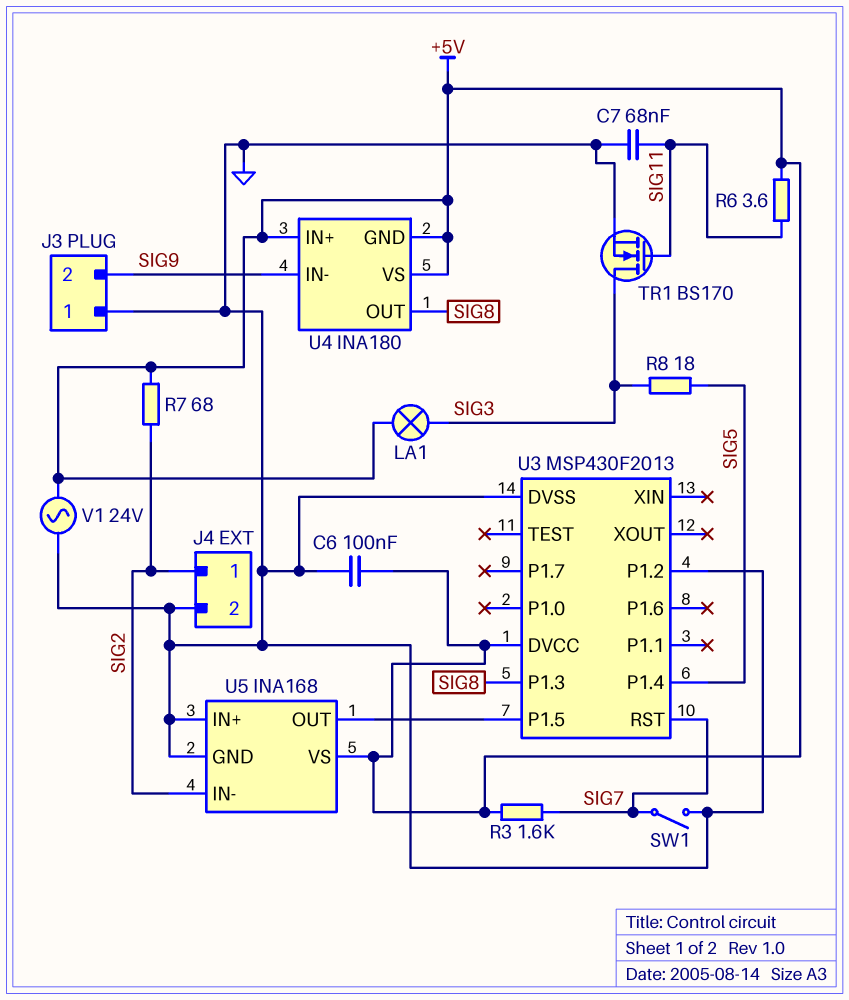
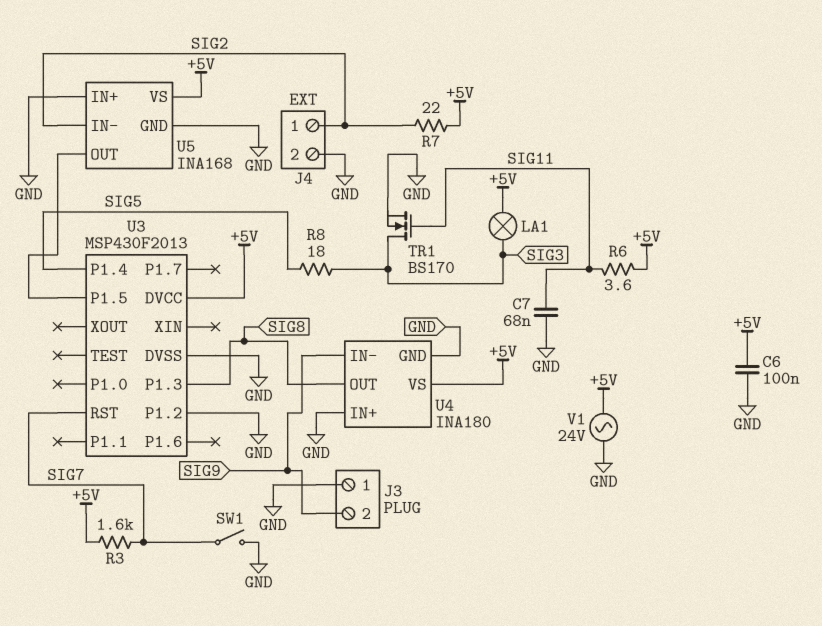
R7: 68 (+5V, SIG2) -> 22 (+5V, SIG2)
U4 pin GND: +5V -> GND
U4 pin IN+: +5V -> GND

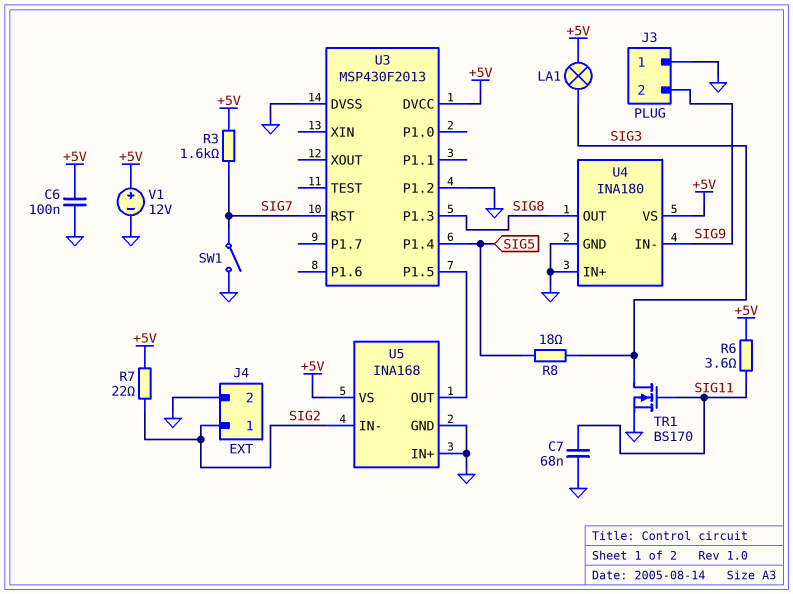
V1: AC 24V (+5V, GND) -> 12V (plus +5V, minus GND)

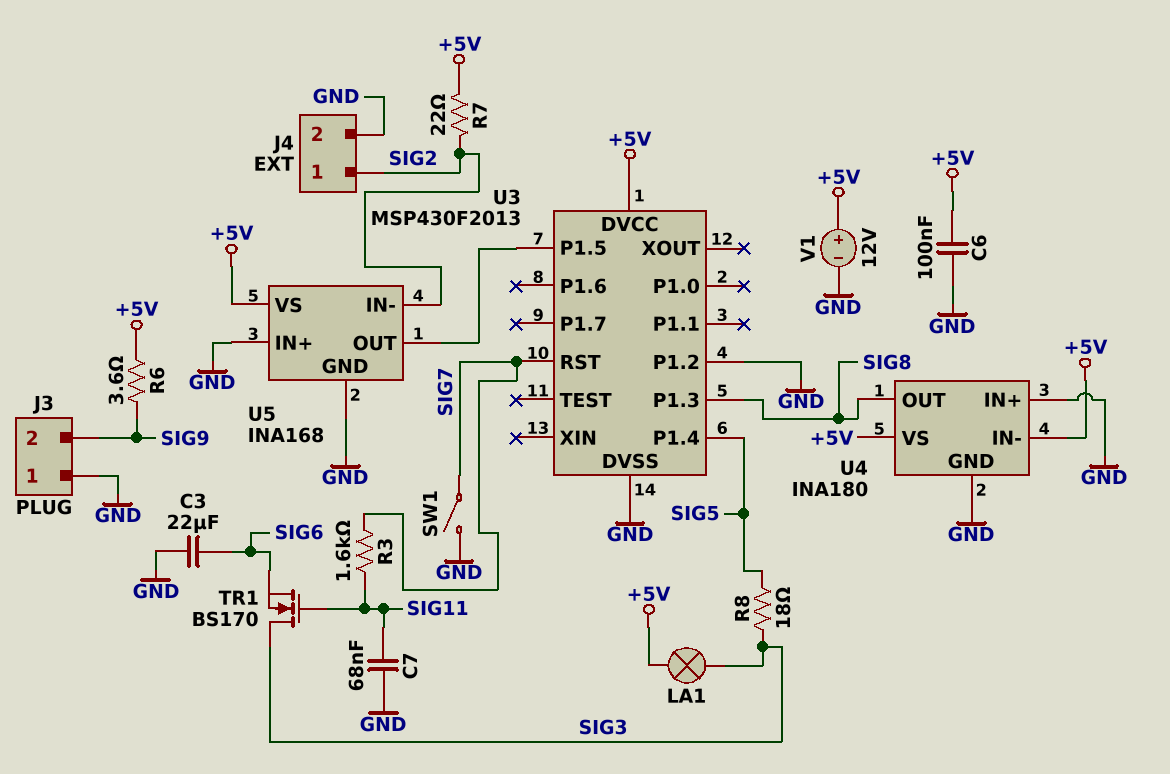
C3: none -> 22uF (GND, SIG6)
R3: 1.6k (+5V, SIG7) -> 1.6k (SIG7, SIG11)
R6: 3.6 (+5V, SIG11) -> 3.6 (+5V, SIG9)
TR1: NMOS BS170 (G SIG11, D SIG3, S GND) -> NMOS BS170 (G SIG11, D SIG3, S SIG6)
U4 pin IN-: SIG9 -> +5V

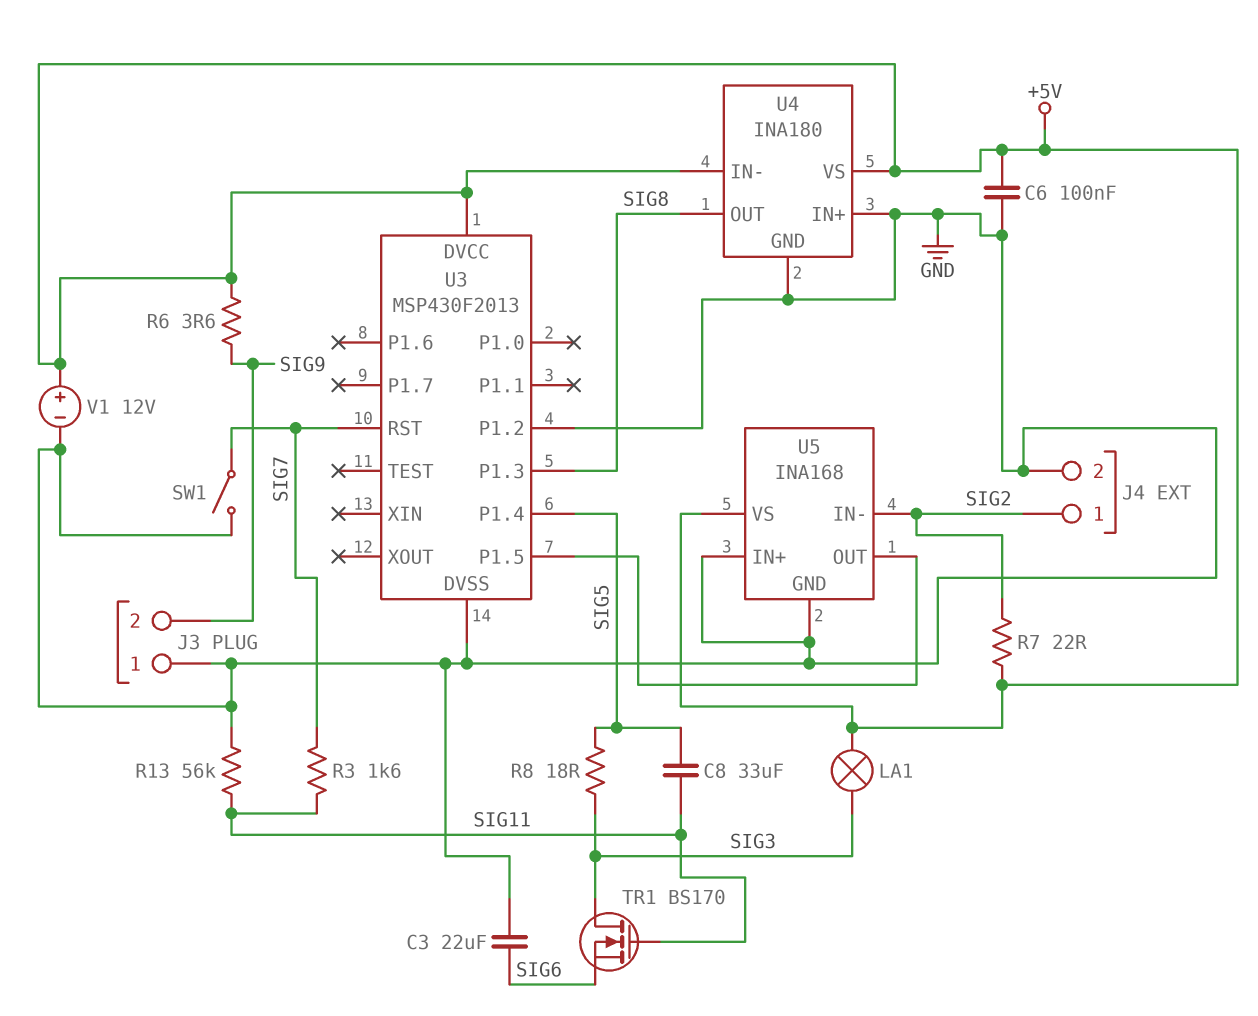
C7: 68nF (GND, SIG11) -> none
C8: none -> 33uF (SIG5, SIG11)
R13: none -> 56k (GND, SIG11)

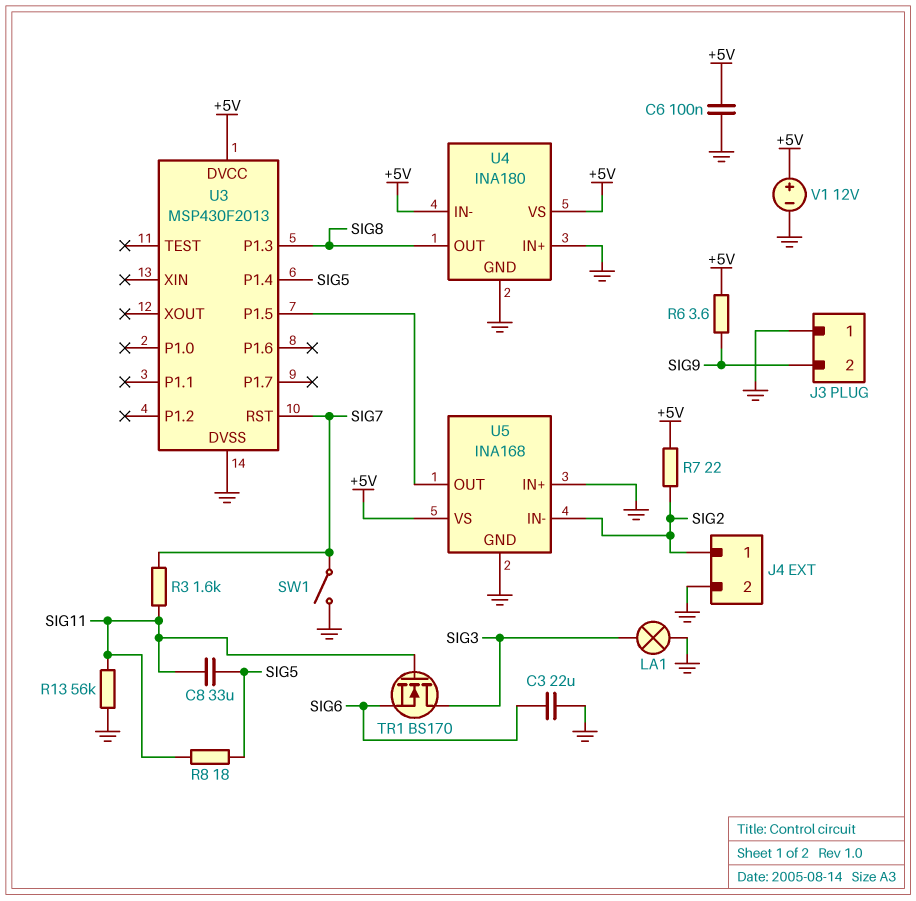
LA1: lamp (+5V, SIG3) -> lamp (GND, SIG3)
R8: 18 (SIG3, SIG5) -> 18 (SIG5, SIG11)
U3 pin P1.2: GND -> none

